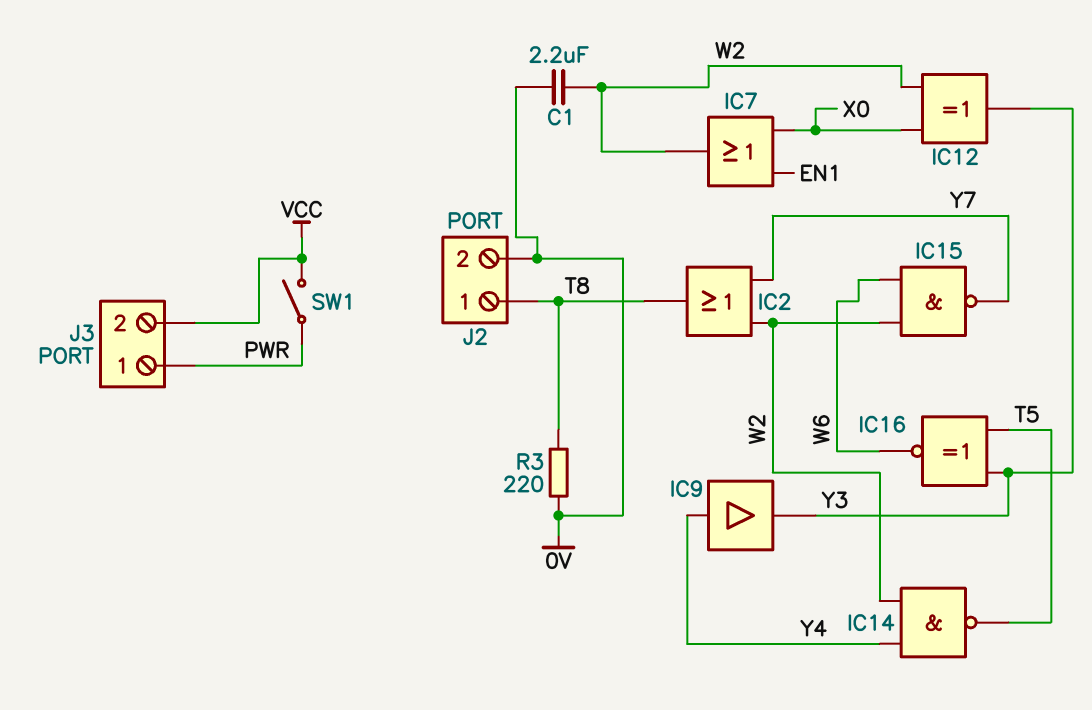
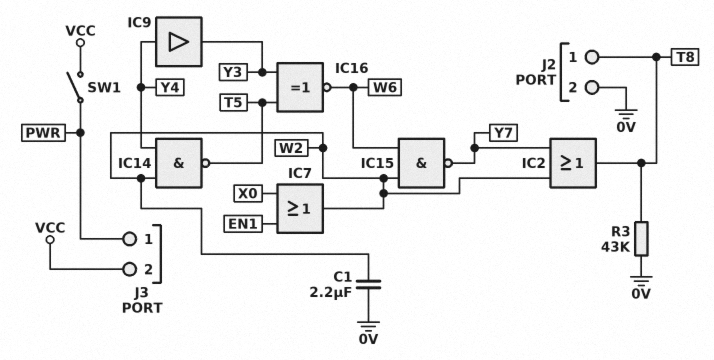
IC12: XOR (in W2, in X0, out Y3) -> none
R3: 220 (0V, T8) -> 43k (0V, T8)

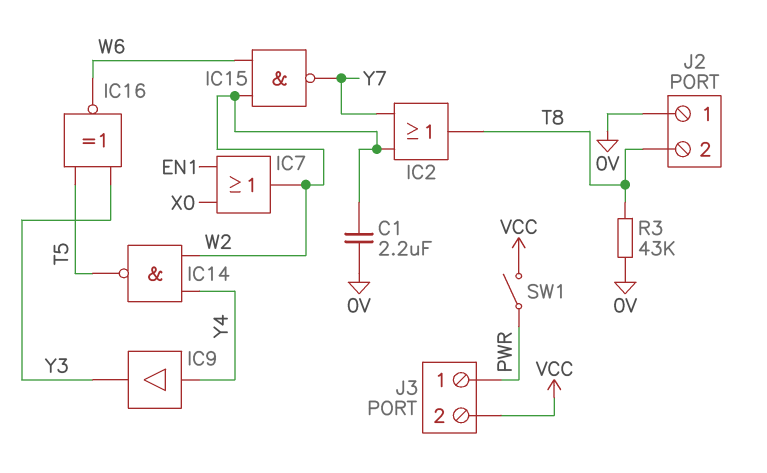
J2 pin 1: T8 -> 0V
J2 pin 2: 0V -> T8

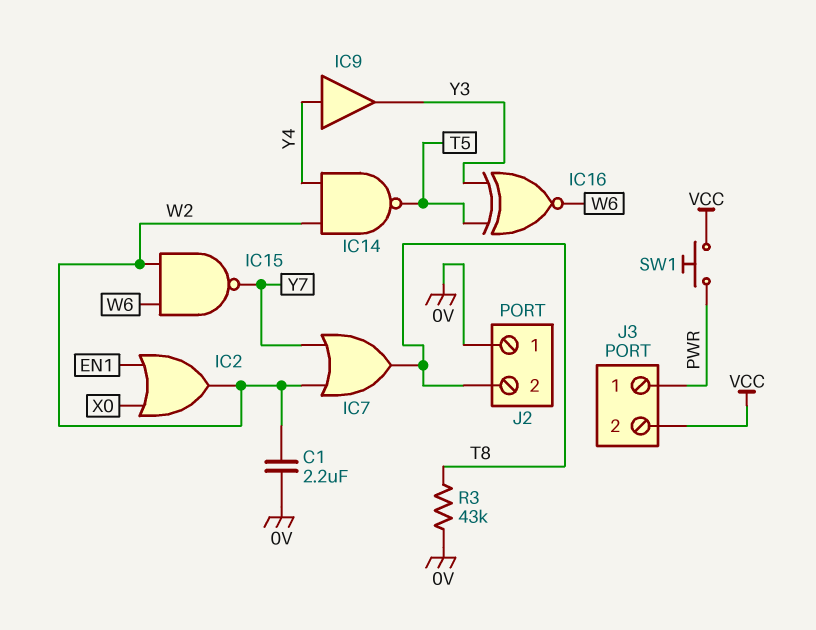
IC2: OR (in W2, in Y7, out T8) -> OR (in EN1, in X0, out W2)
IC7: OR (in EN1, in X0, out W2) -> OR (in W2, in Y7, out T8)
SW1: switch (PWR, VCC) -> button (PWR, VCC)

